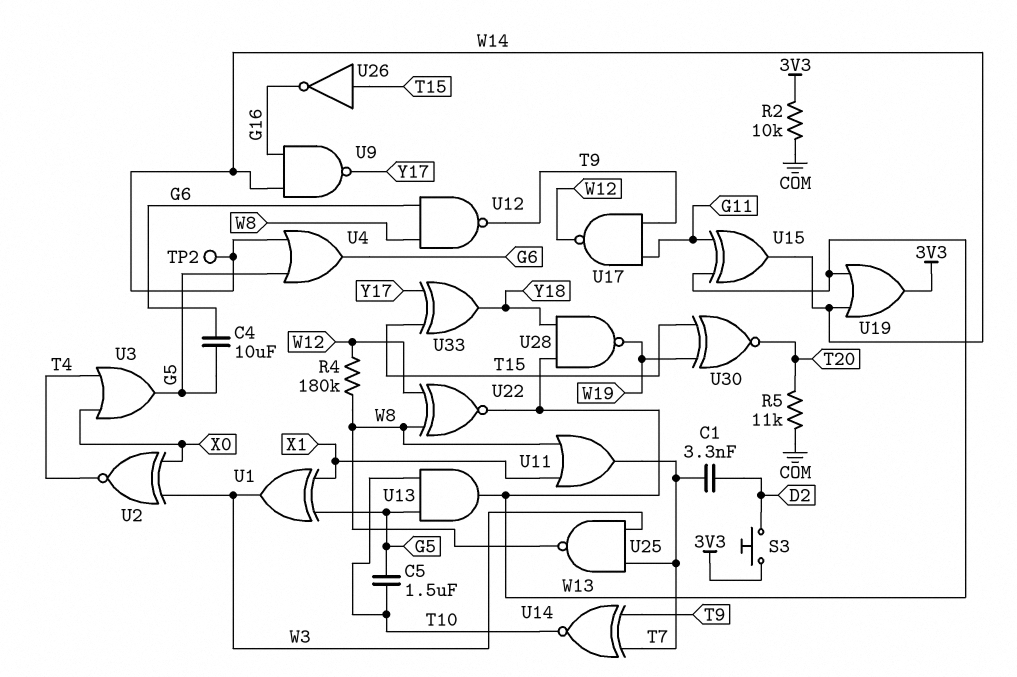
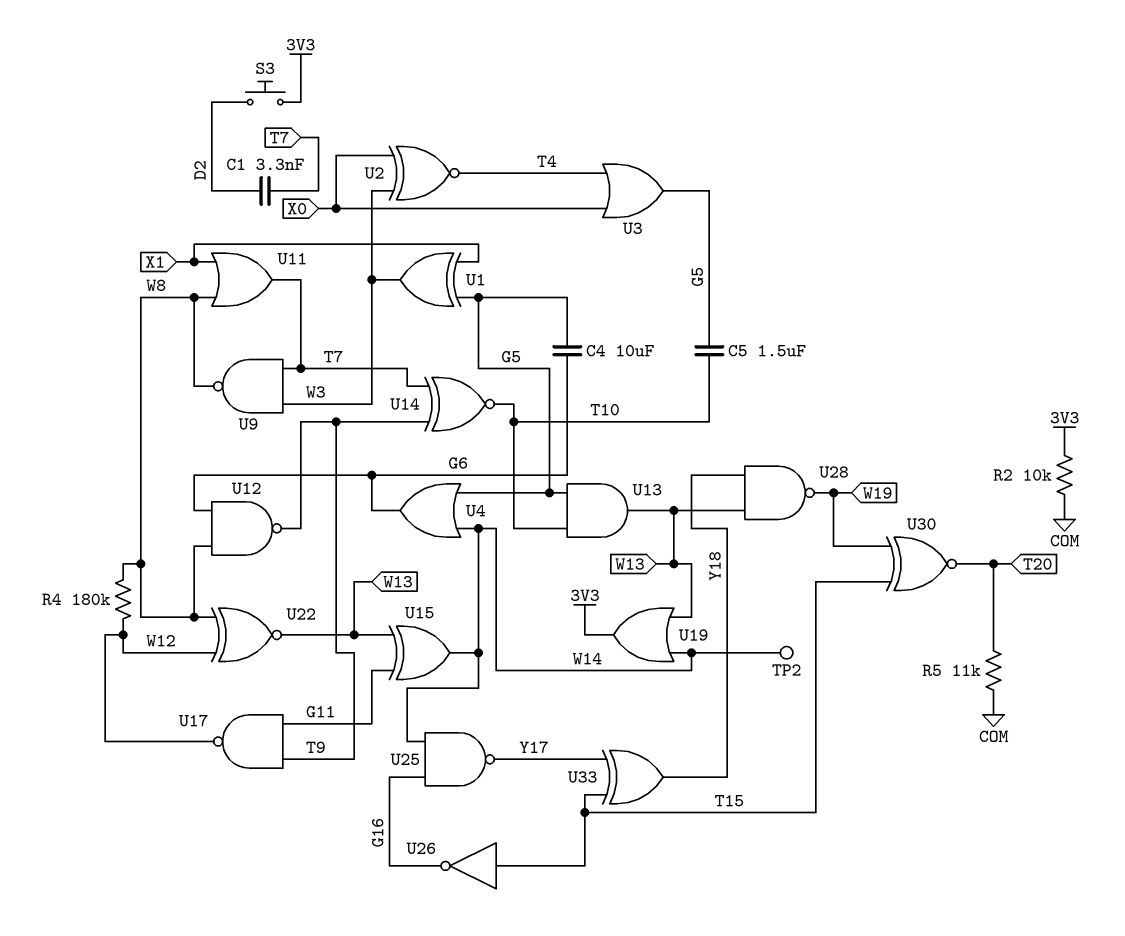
U9: NAND (in G16, in W14, out Y17) -> NAND (in T7, in W3, out W8)
U25: NAND (in T7, in W3, out W8) -> NAND (in G16, in W14, out Y17)

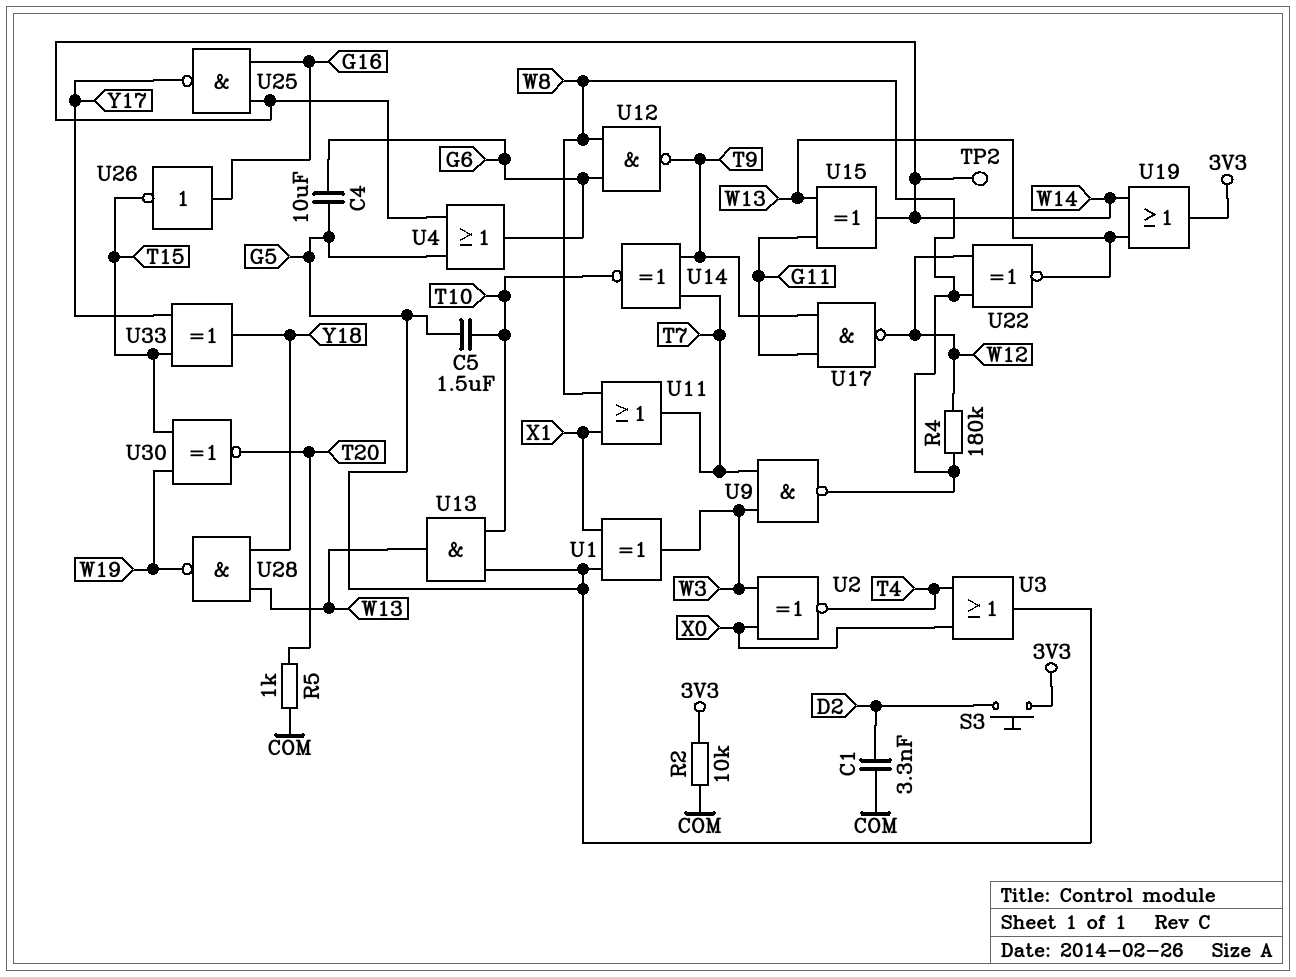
C1: 3.3nF (D2, T7) -> 3.3nF (COM, D2)
R5: 11k (COM, T20) -> 1k (COM, T20)
U26: NOT (in T15, out G16) -> NOT (in G16, out T15)

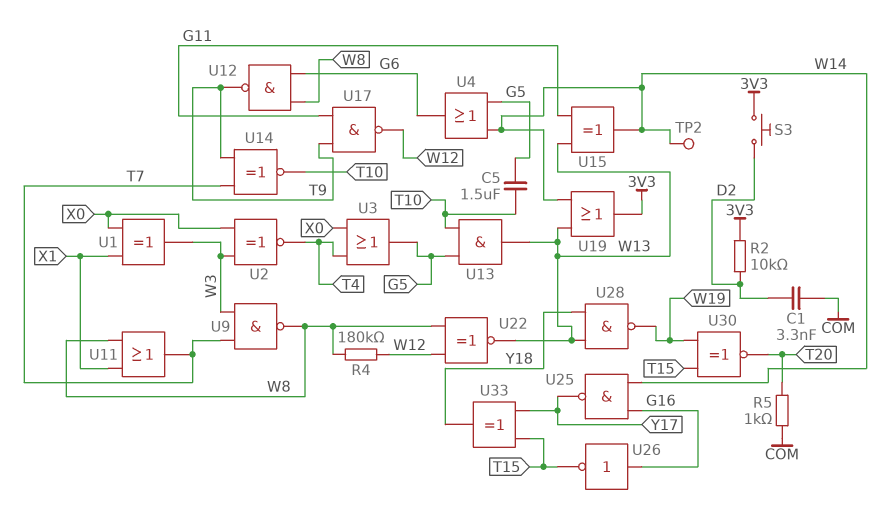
C4: 10uF (G5, G6) -> none
R2: 10k (3V3, COM) -> 10k (3V3, D2)
U1: XOR (in G5, in X1, out W3) -> XOR (in X0, in X1, out W3)

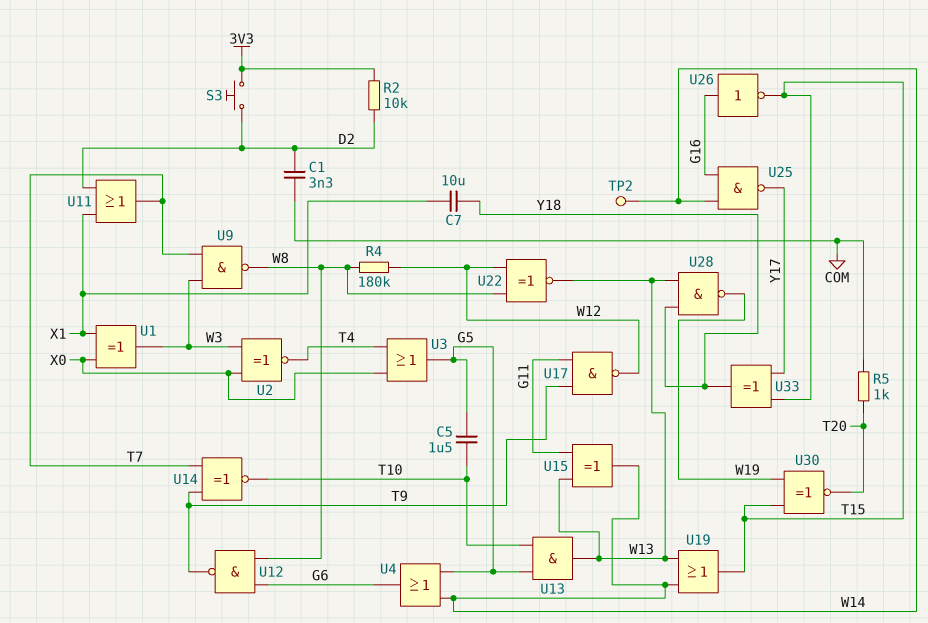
C7: none -> 10uF (X1, Y18)
U11: OR (in W8, in X1, out T7) -> OR (in D2, in X1, out T7)
U19: OR (in W13, in W14, out 3V3) -> OR (in W13, in W14, out T15)

